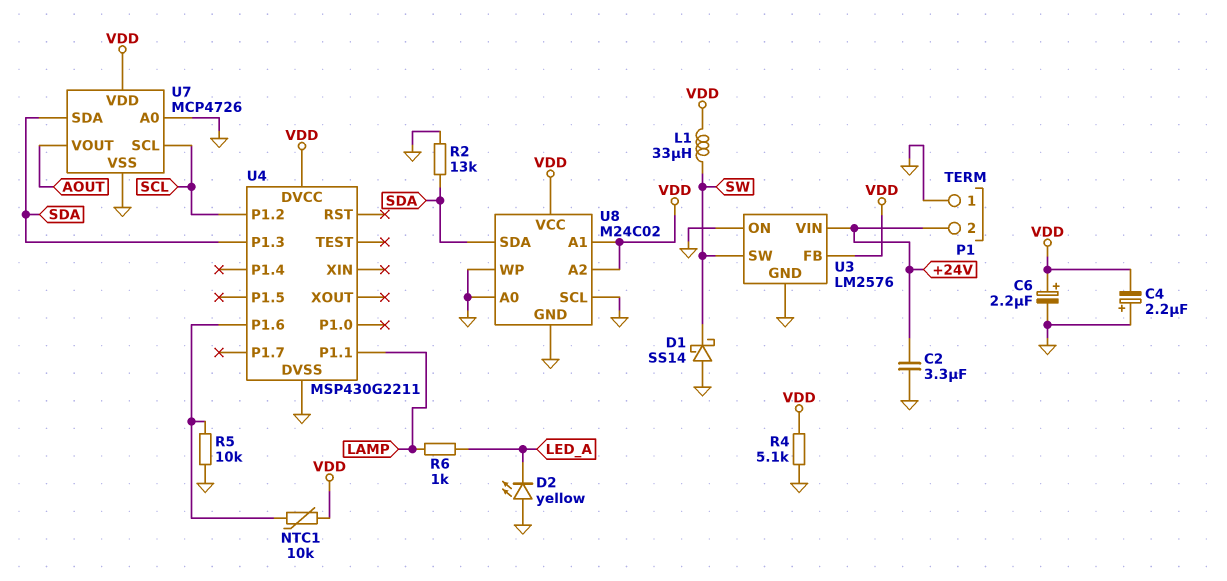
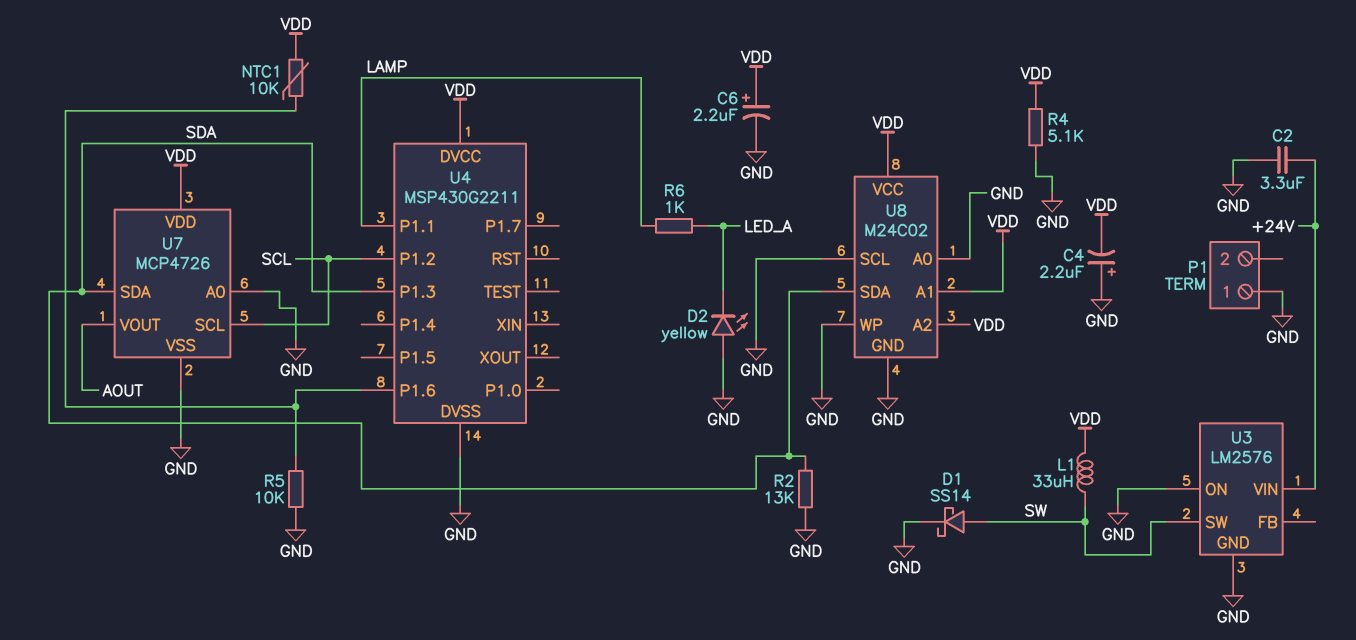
D1: schottky SS14 (A GND, K SW) -> schottky SS14 (A SW, K GND)
P1 pin 2: +24V -> none
U3 pin FB: VDD -> none

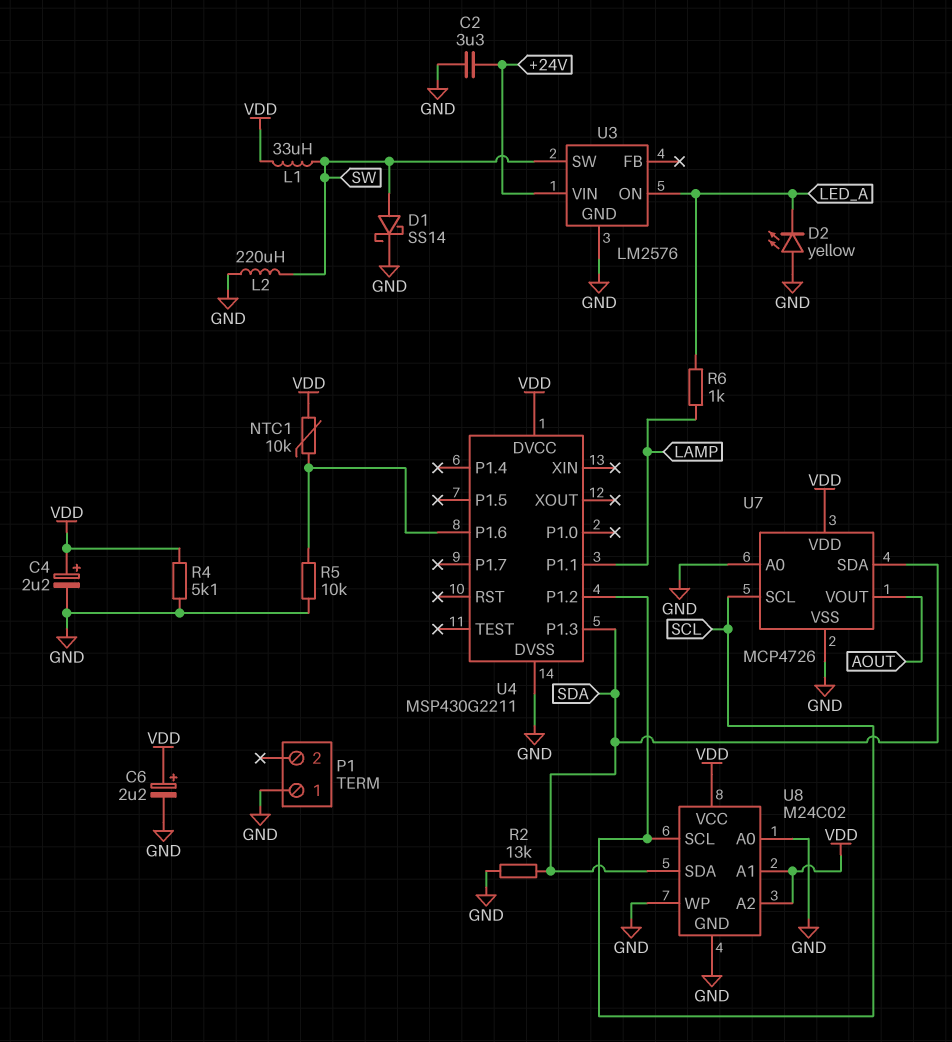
C4: 2.2uF (plus GND, minus VDD) -> 2.2uF (plus VDD, minus GND)
L2: none -> 220uH (GND, SW)
U3 pin ON: GND -> LED_A
U8 pin SCL: GND -> SCL

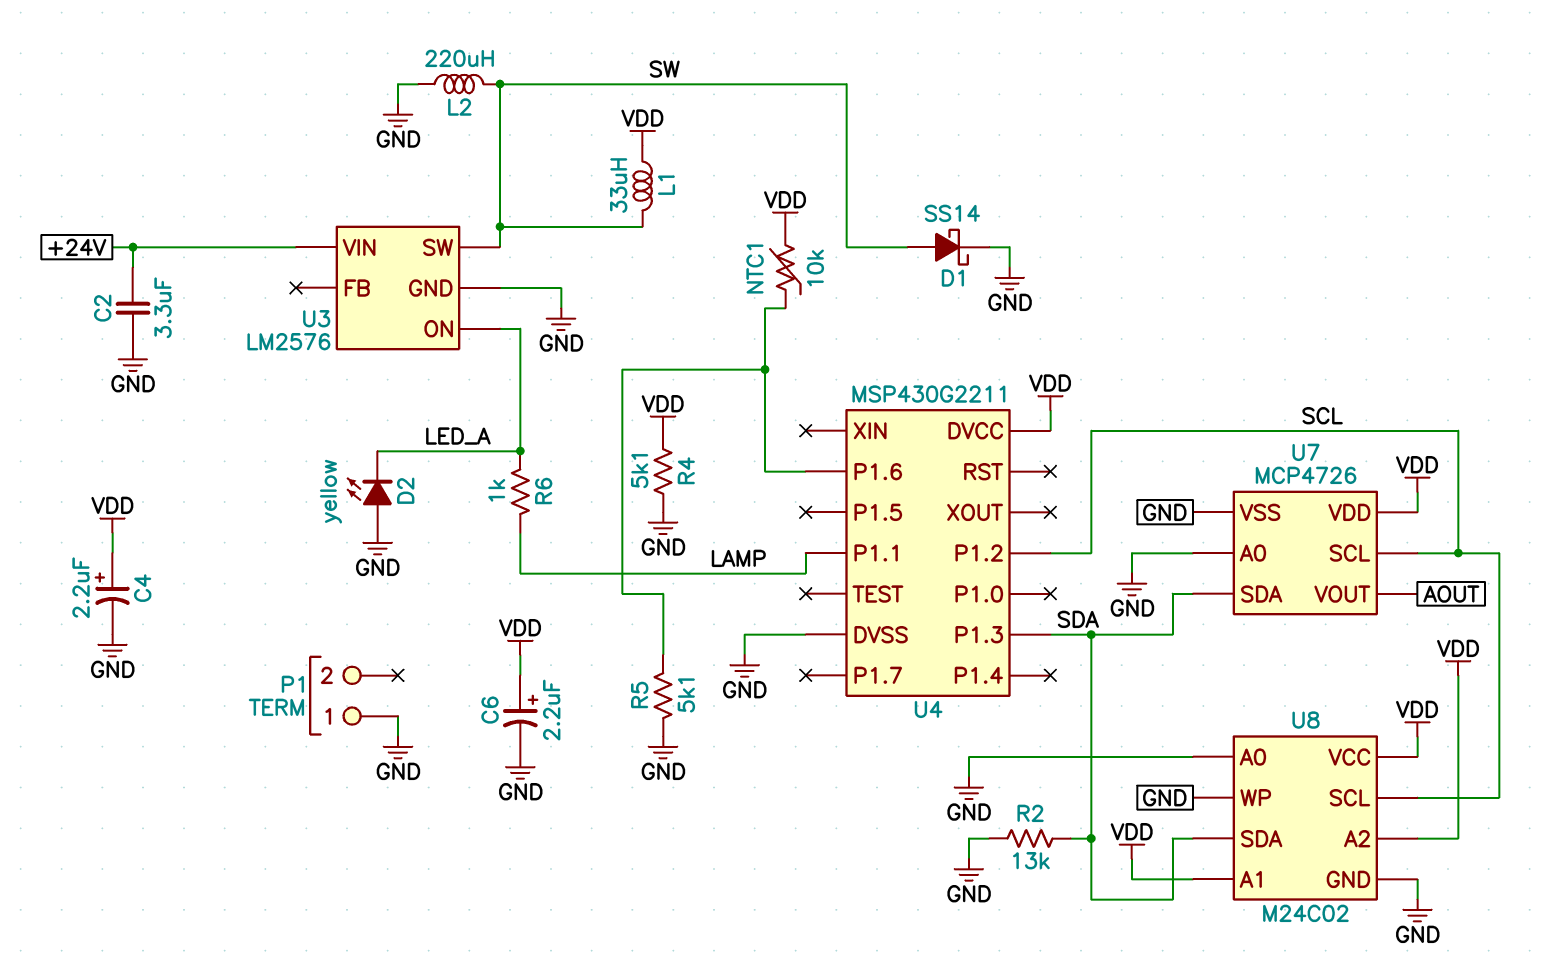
R5: 10k (GND, U4/P1.6) -> 5.1k (GND, U4/P1.6)

